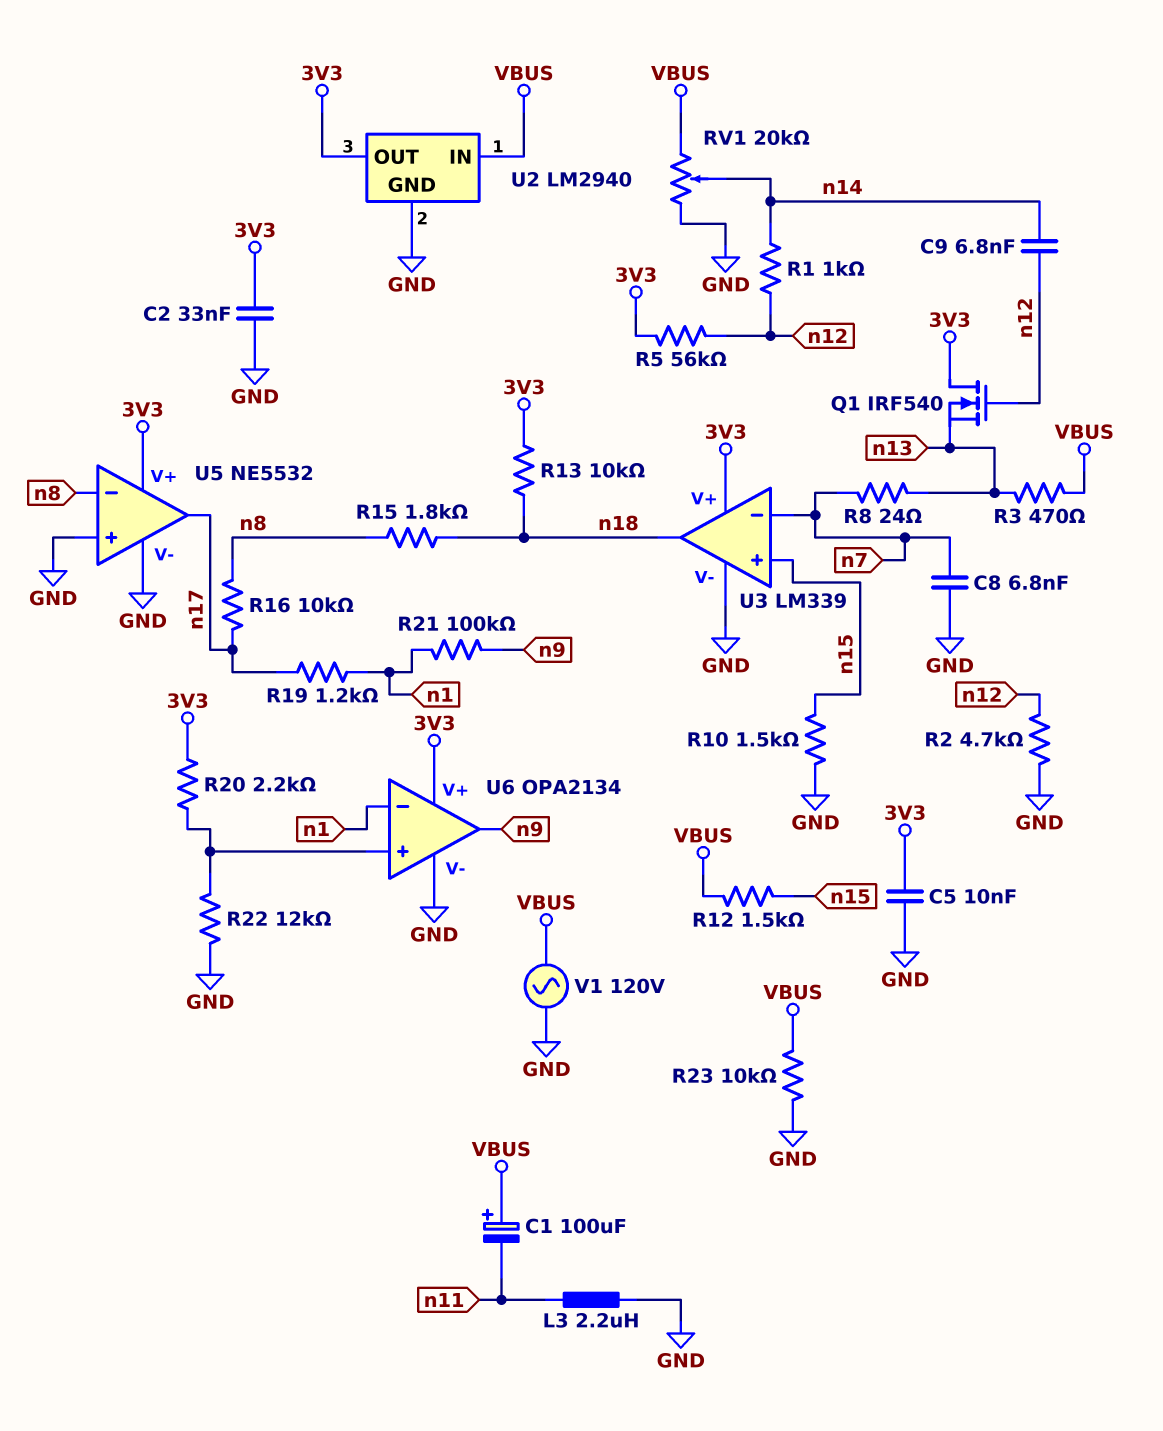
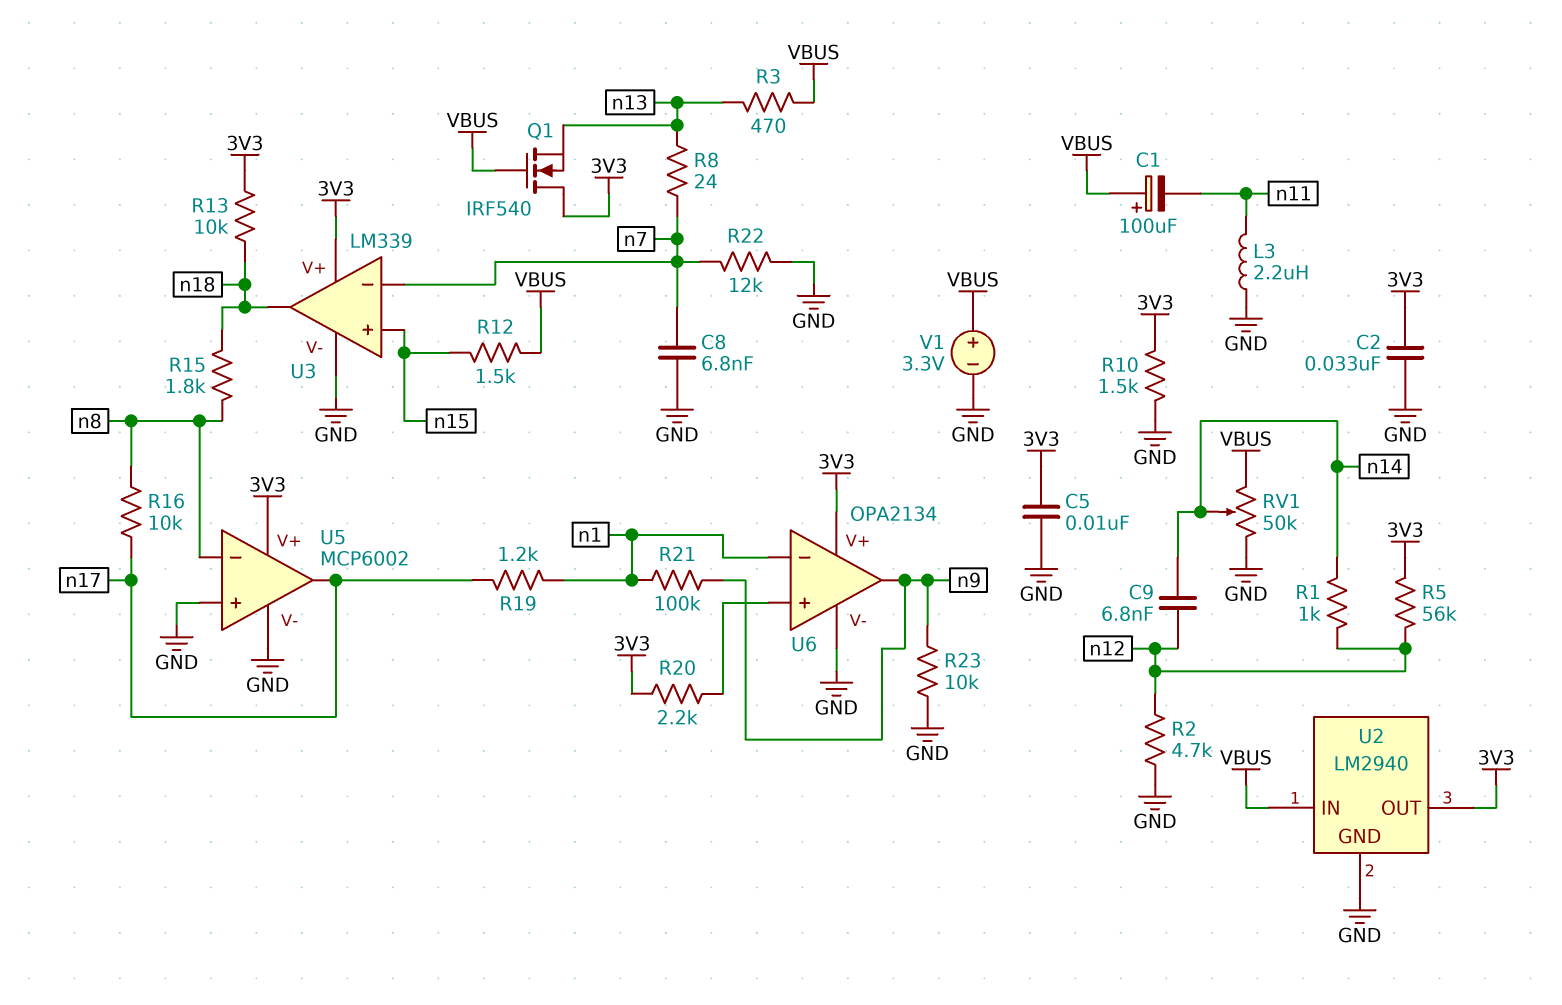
Q1: NMOS IRF540 (G n12, D 3V3, S n13) -> NMOS IRF540 (G VBUS, D 3V3, S n13)
R10: 1.5k (GND, n15) -> 1.5k (3V3, GND)
R22: 12k (GND, U6/in+) -> 12k (GND, n7)
R23: 10k (GND, VBUS) -> 10k (GND, n9)
RV1: 20k (GND, VBUS, wiper n14) -> 50k (GND, VBUS, wiper n14)
U5: NE5532 -> MCP6002
V1: AC 120V (GND, VBUS) -> 3.3V (plus VBUS, minus GND)

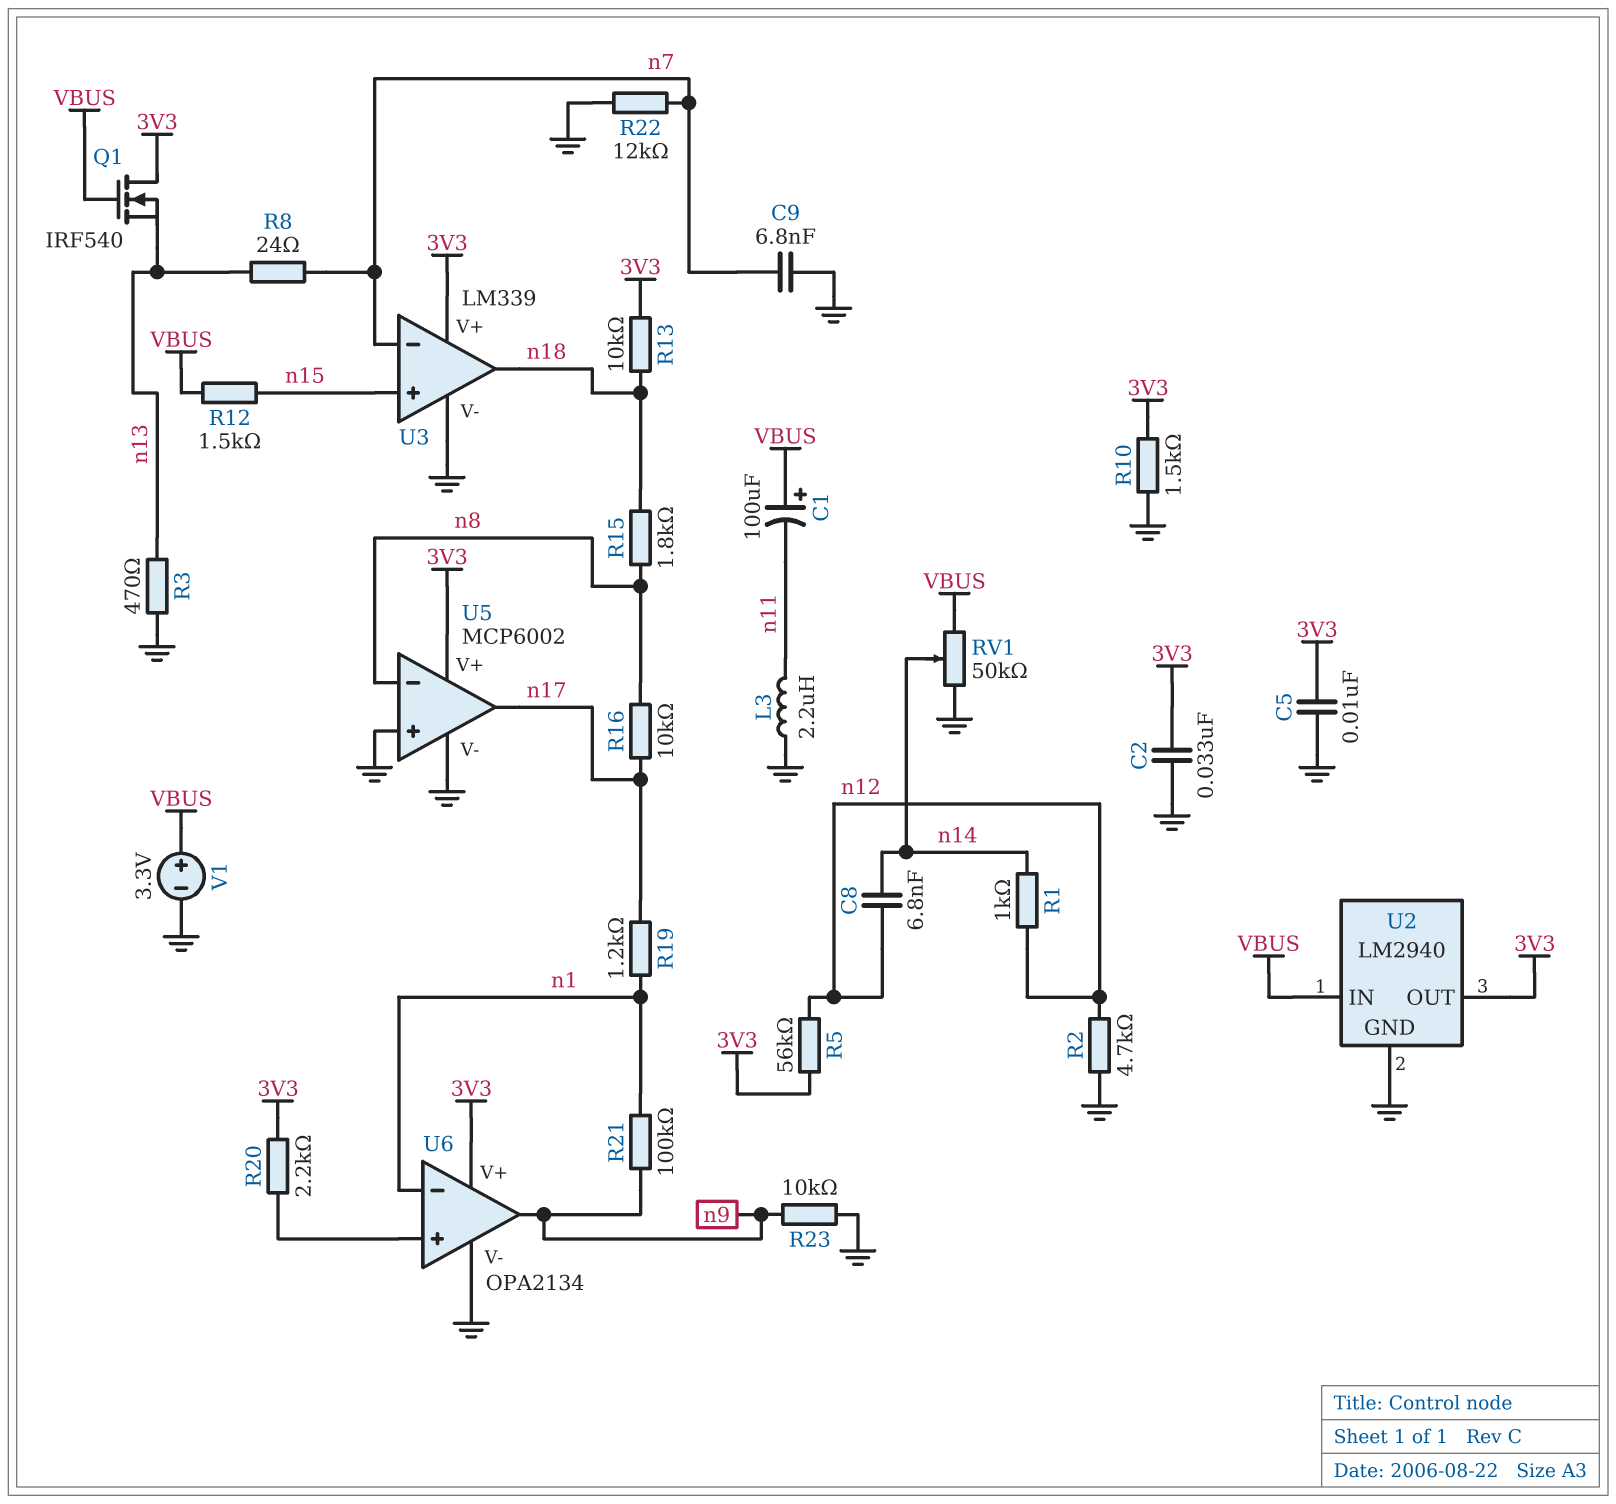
C8: 6.8nF (GND, n7) -> 6.8nF (n12, n14)
C9: 6.8nF (n12, n14) -> 6.8nF (GND, n7)
R3: 470 (VBUS, n13) -> 470 (GND, n13)

